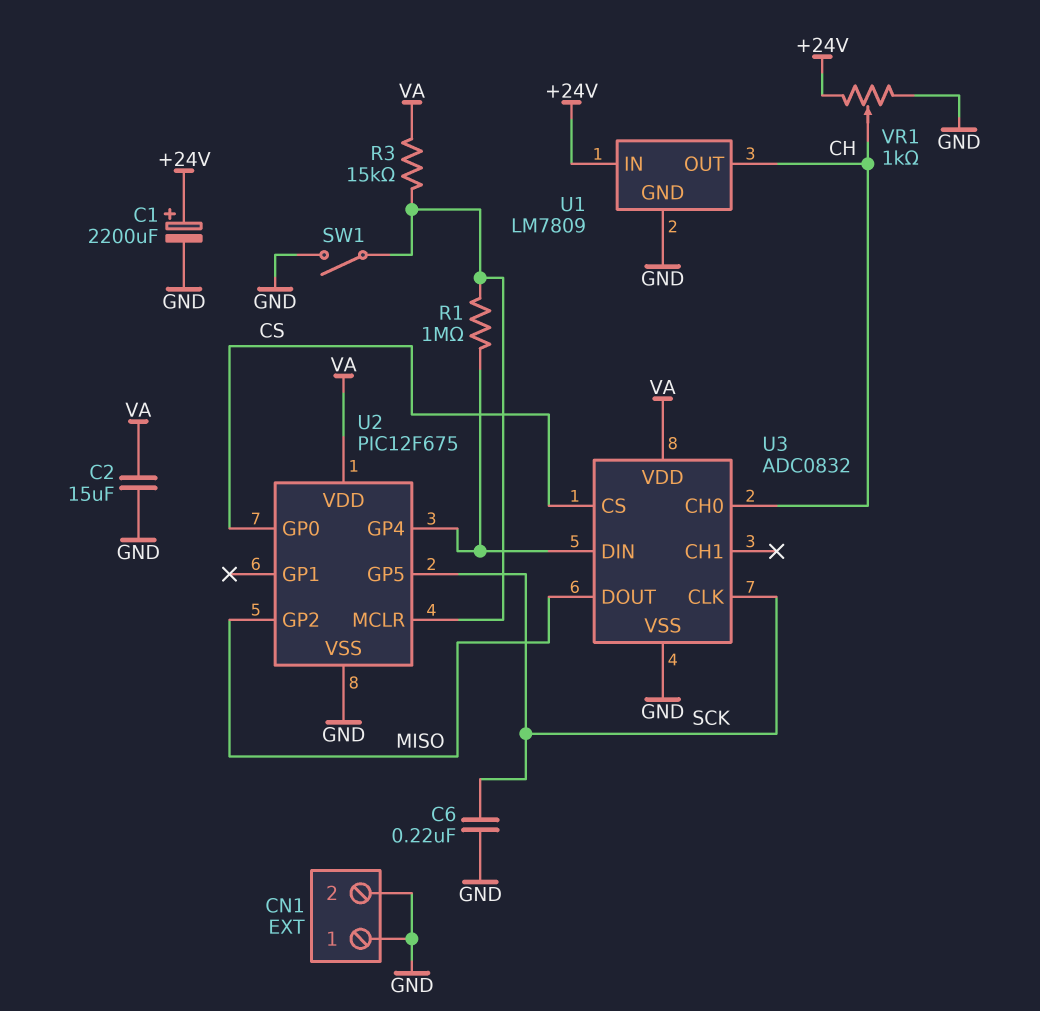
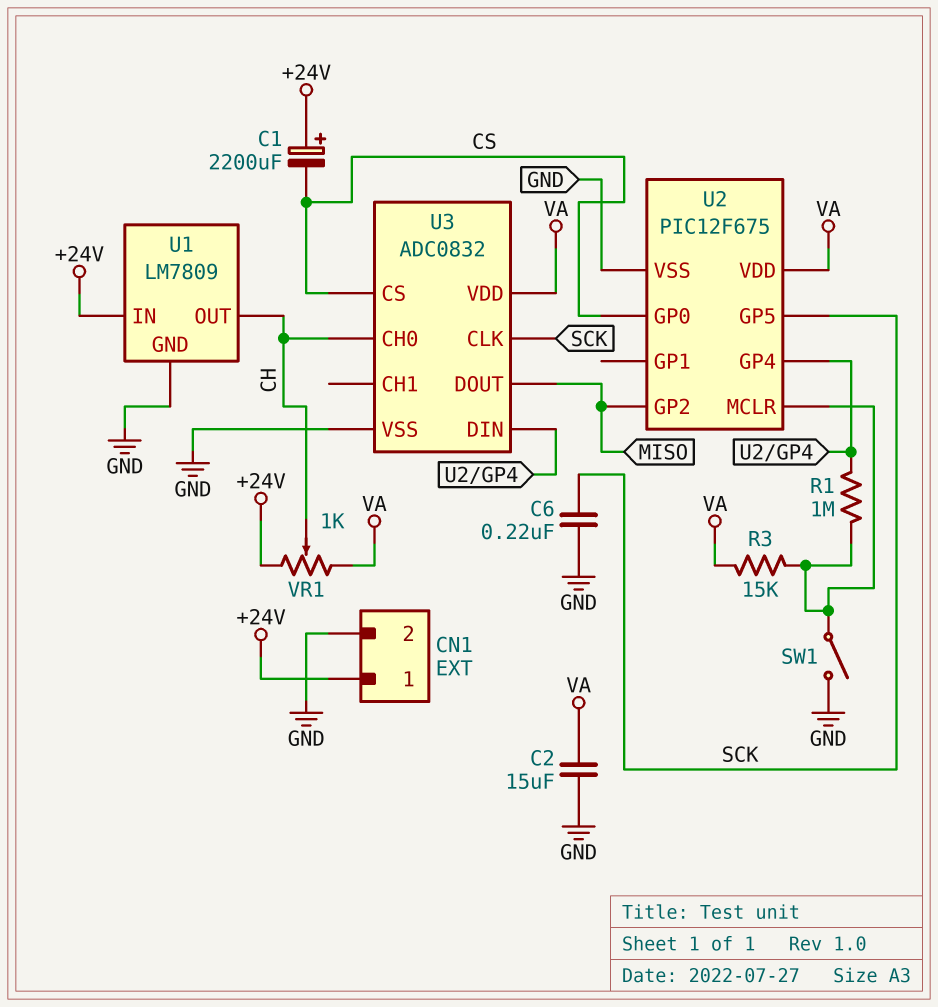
C1: 2200uF (plus +24V, minus GND) -> 2200uF (plus +24V, minus CS)
CN1 pin 1: GND -> +24V
VR1: 1k (+24V, GND, wiper CH) -> 1k (+24V, VA, wiper CH)

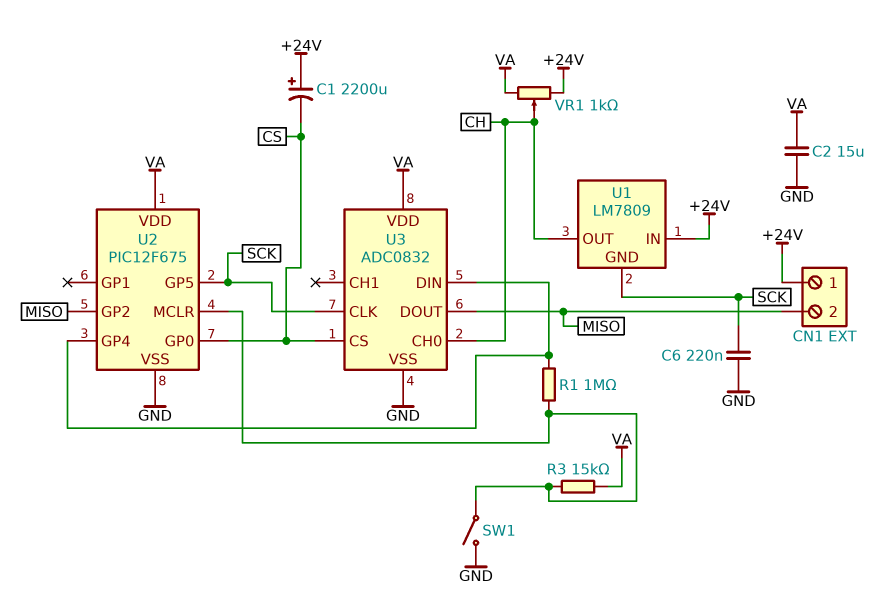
CN1 pin 2: GND -> MISO
U1 pin GND: GND -> SCK

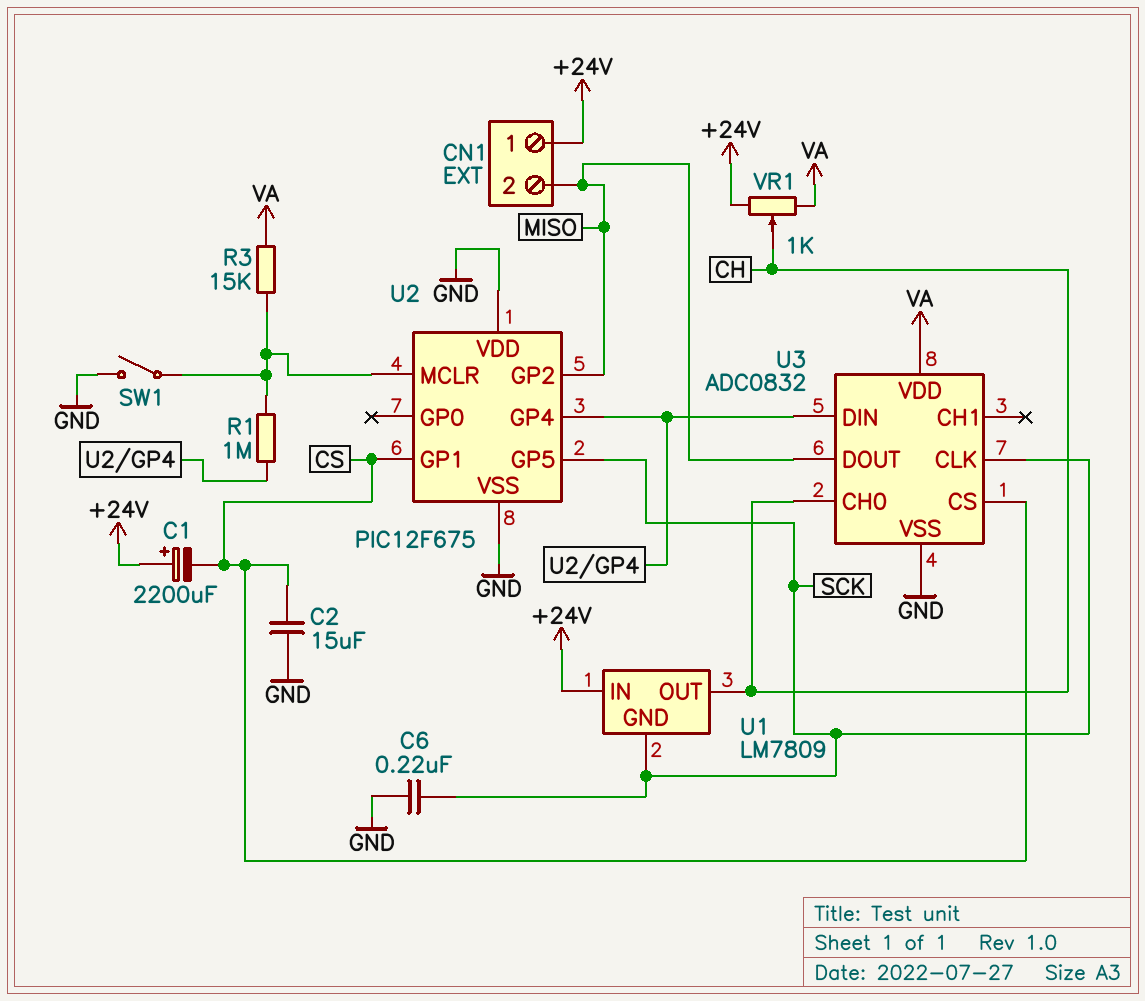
C2: 15uF (GND, VA) -> 15uF (CS, GND)
U2 pin GP0: CS -> none
U2 pin GP1: none -> CS
U2 pin VDD: VA -> GND

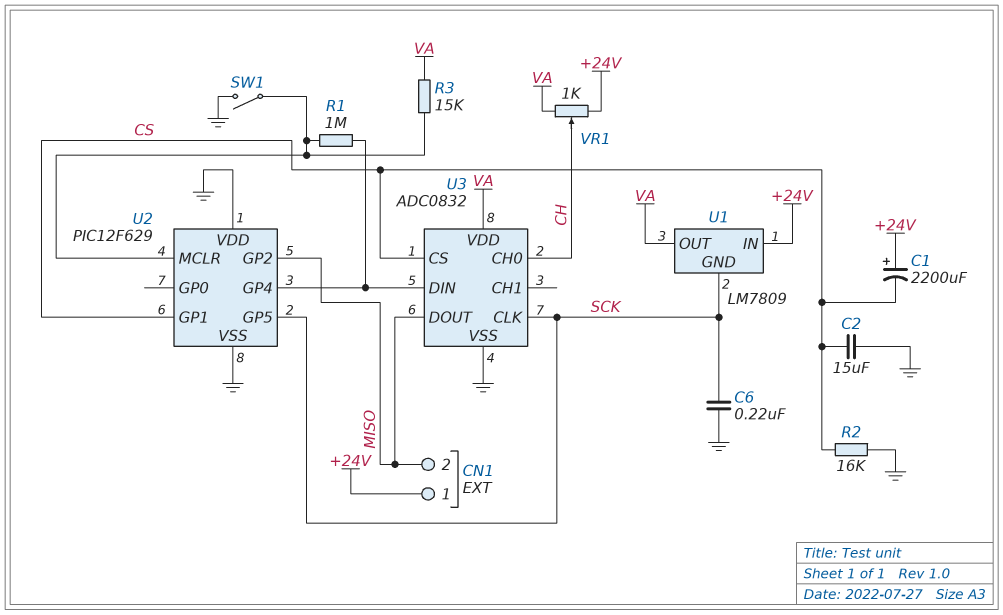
R2: none -> 16k (CS, GND)
U1 pin OUT: CH -> VA
U2: PIC12F675 -> PIC12F629

